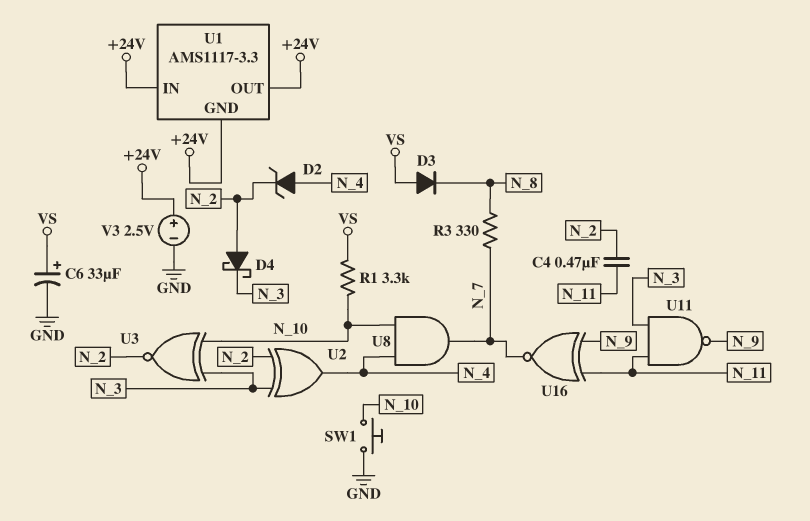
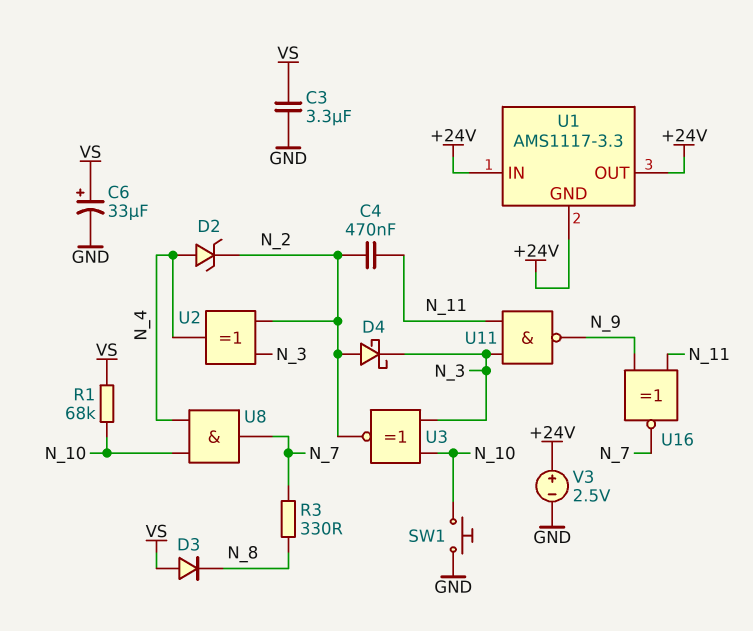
C3: none -> 3.3uF (GND, VS)
R1: 3.3k (N_10, VS) -> 68k (N_10, VS)

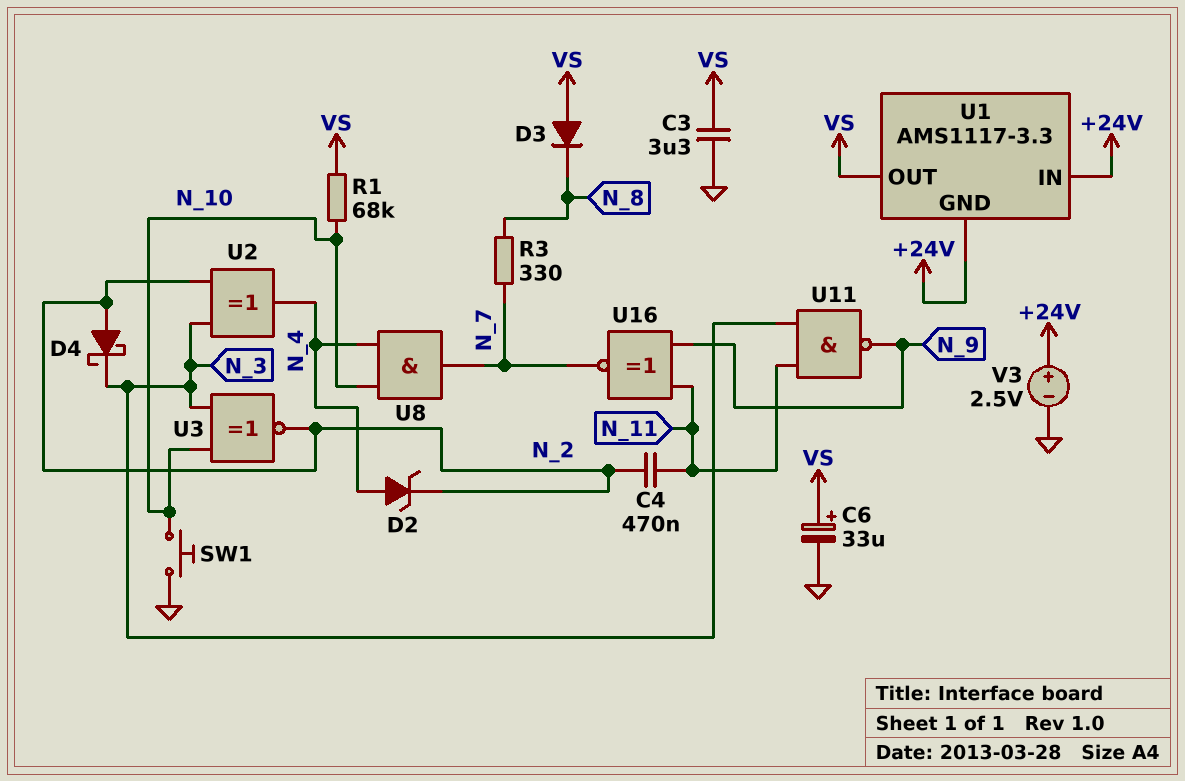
U1 pin OUT: +24V -> VS

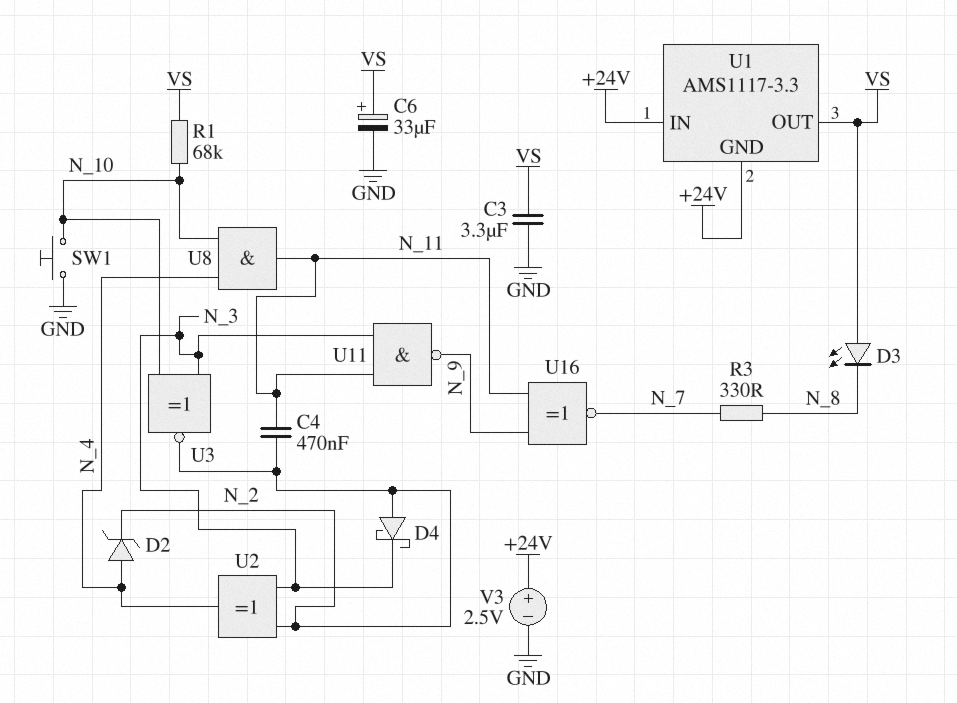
D3: diode (A VS, K N_8) -> LED (A VS, K N_8)
U8: AND (in N_4, in N_10, out N_7) -> AND (in N_4, in N_10, out N_11)

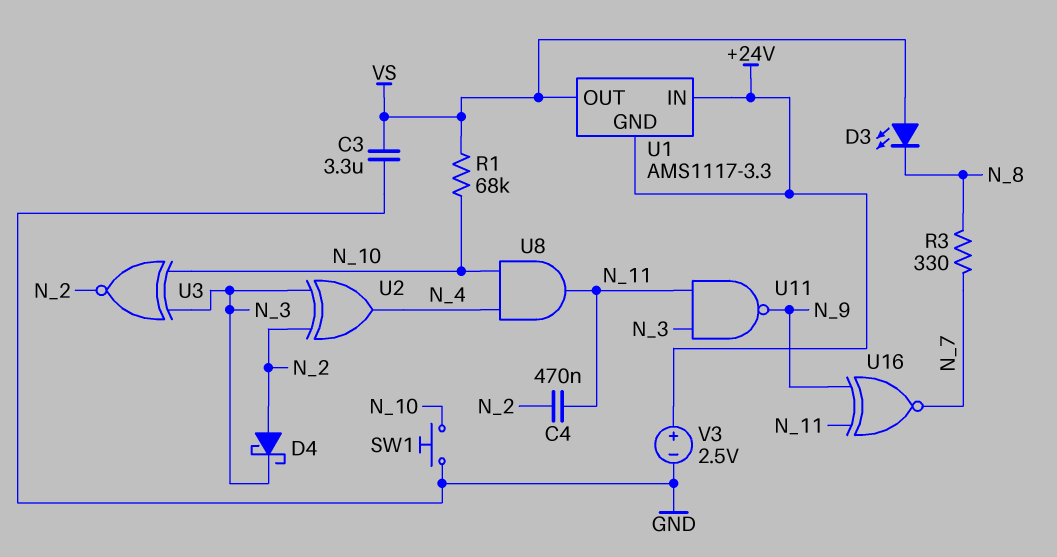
C6: 33uF (plus VS, minus GND) -> none
D2: zener (A N_4, K N_2) -> none

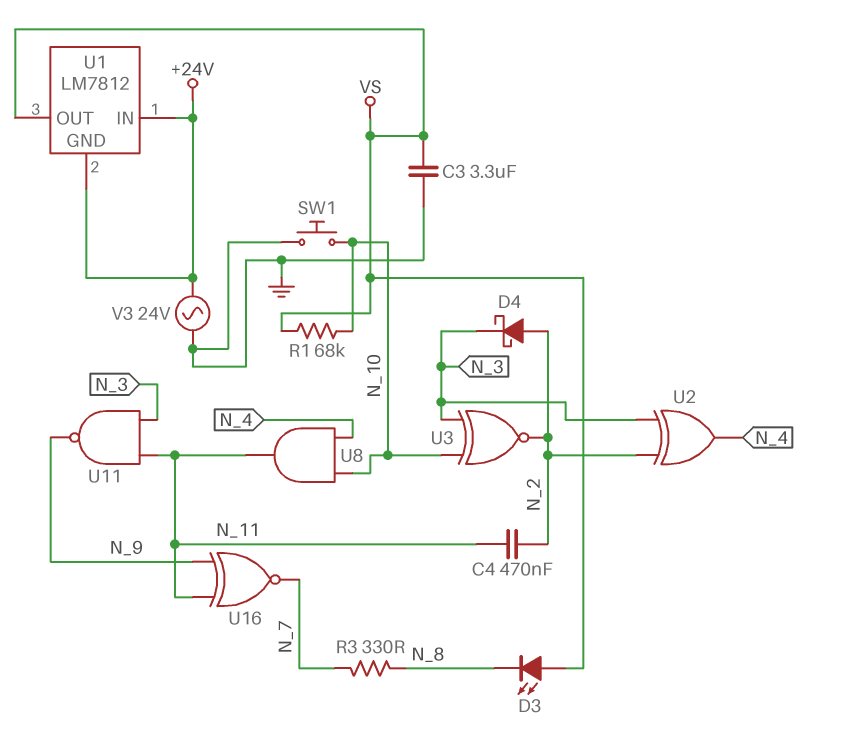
U1: AMS1117-3.3 -> LM7812
V3: 2.5V (plus +24V, minus GND) -> AC 24V (+24V, GND)

